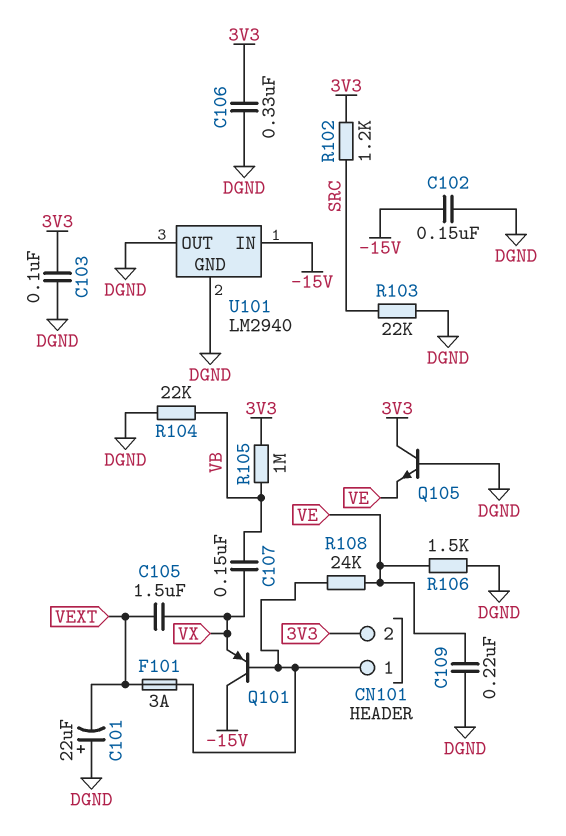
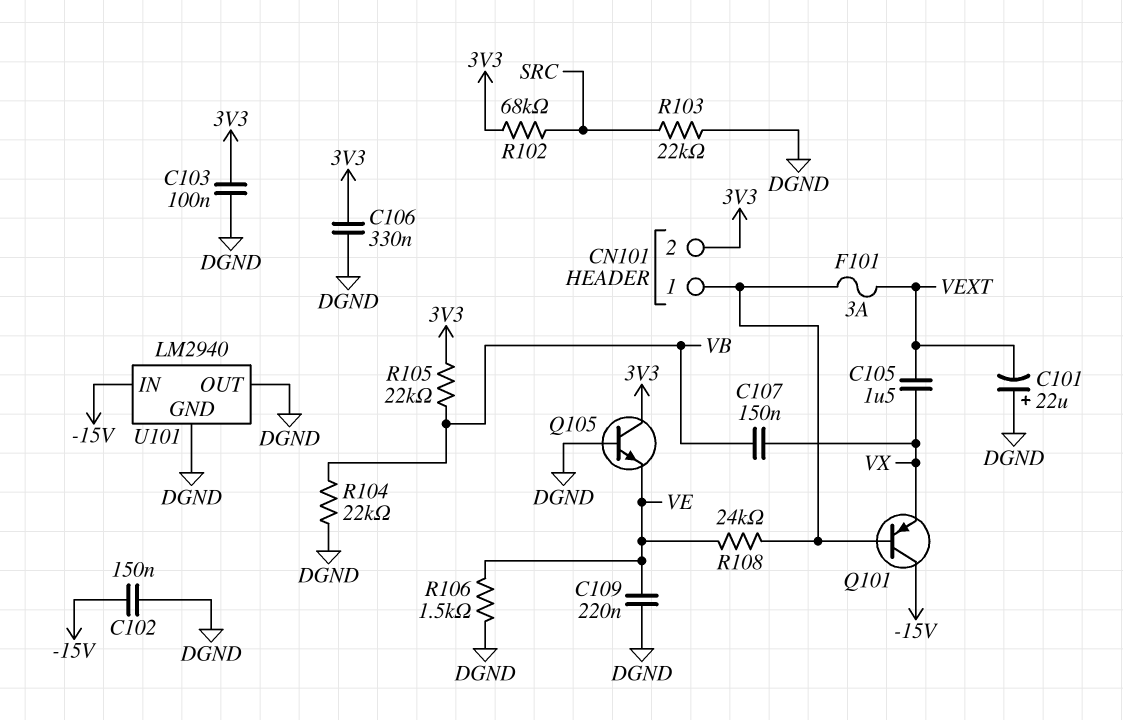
R102: 1.2k (3V3, SRC) -> 68k (3V3, SRC)
R105: 1M (3V3, VB) -> 22k (3V3, VB)

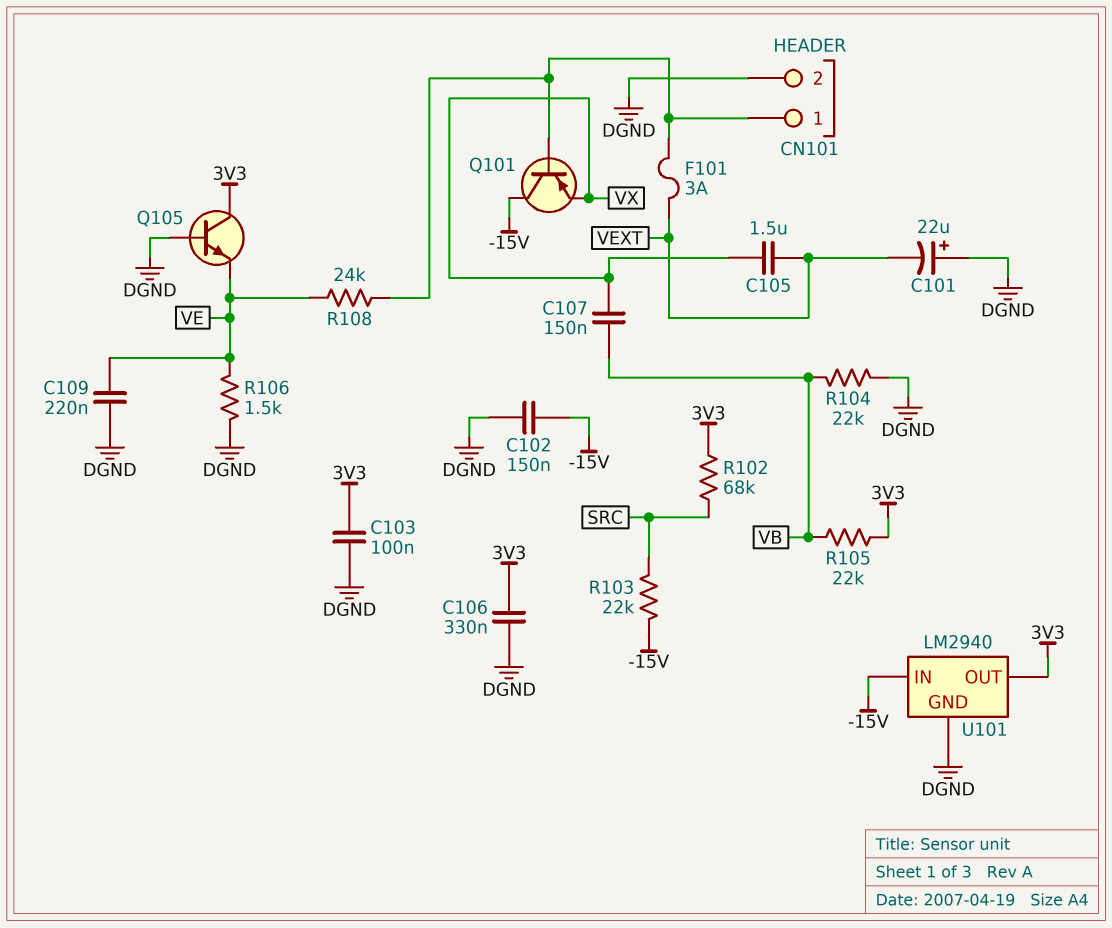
CN101 pin 2: 3V3 -> DGND
R103: 22k (DGND, SRC) -> 22k (-15V, SRC)
U101 pin OUT: DGND -> 3V3

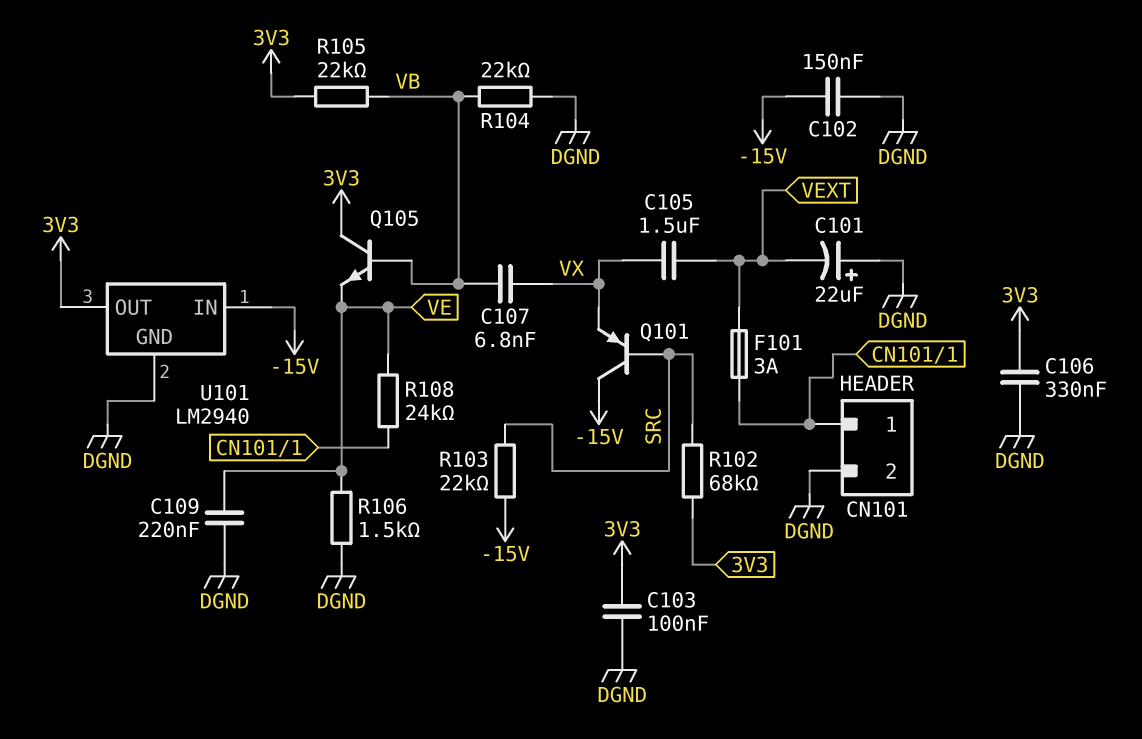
C107: 150nF (VB, VX) -> 6.8nF (VB, VX)
Q101: PNP (B CN101/1, C -15V, E VX) -> PNP (B SRC, C -15V, E VX)
Q105: NPN (B DGND, C 3V3, E VE) -> NPN (B VB, C 3V3, E VE)

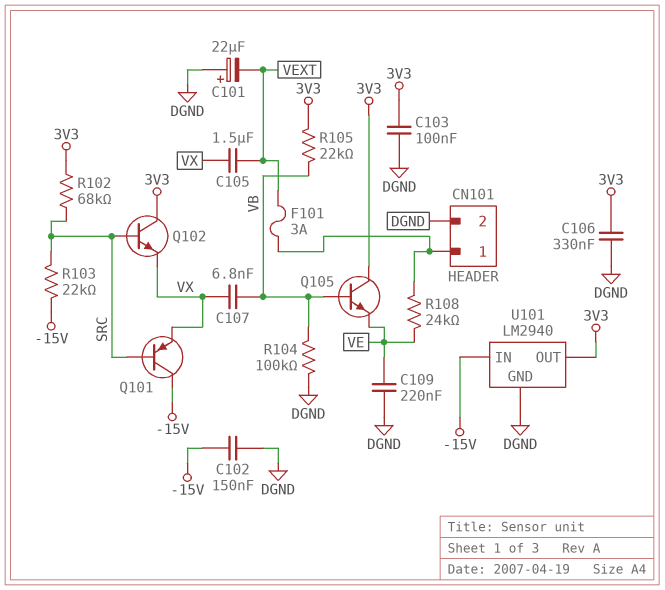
Q102: none -> NPN (B SRC, C 3V3, E VX)
R104: 22k (DGND, VB) -> 100k (DGND, VB)
R106: 1.5k (DGND, VE) -> none

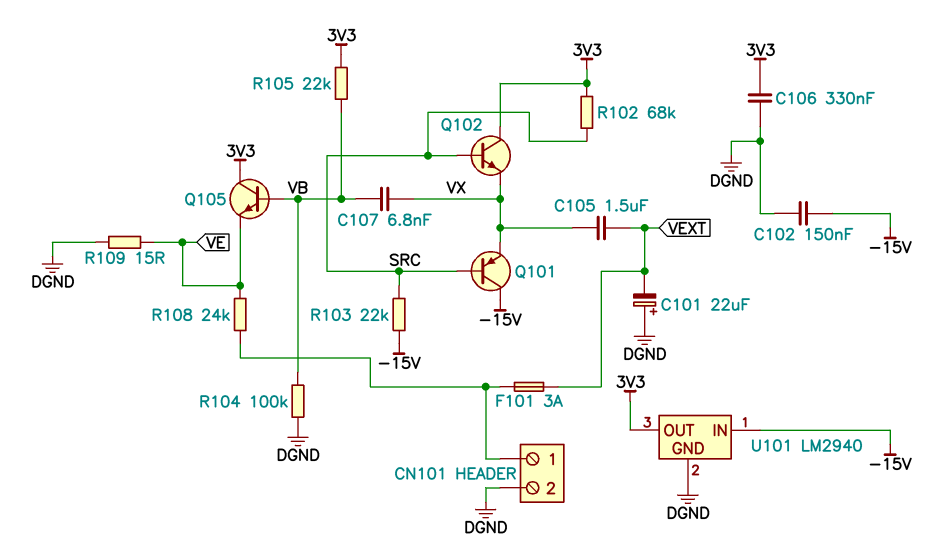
C103: 100nF (3V3, DGND) -> none
C109: 220nF (DGND, VE) -> none
R109: none -> 15 (DGND, VE)

